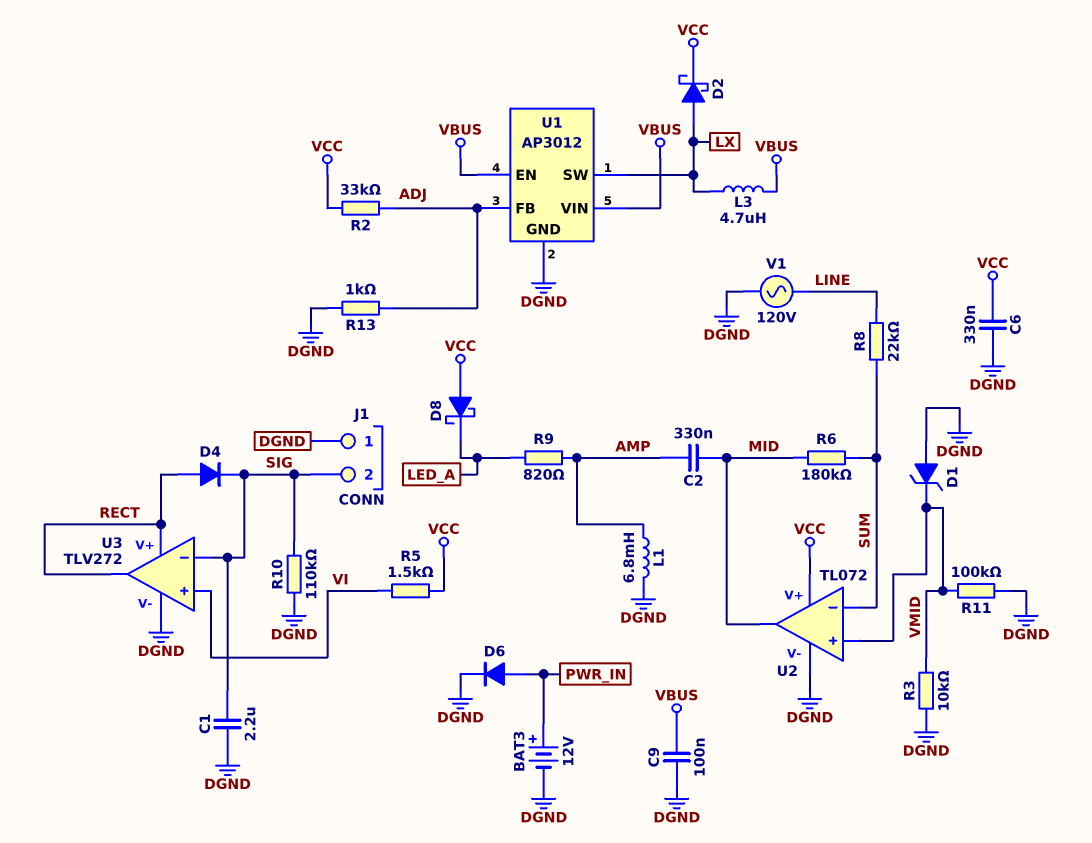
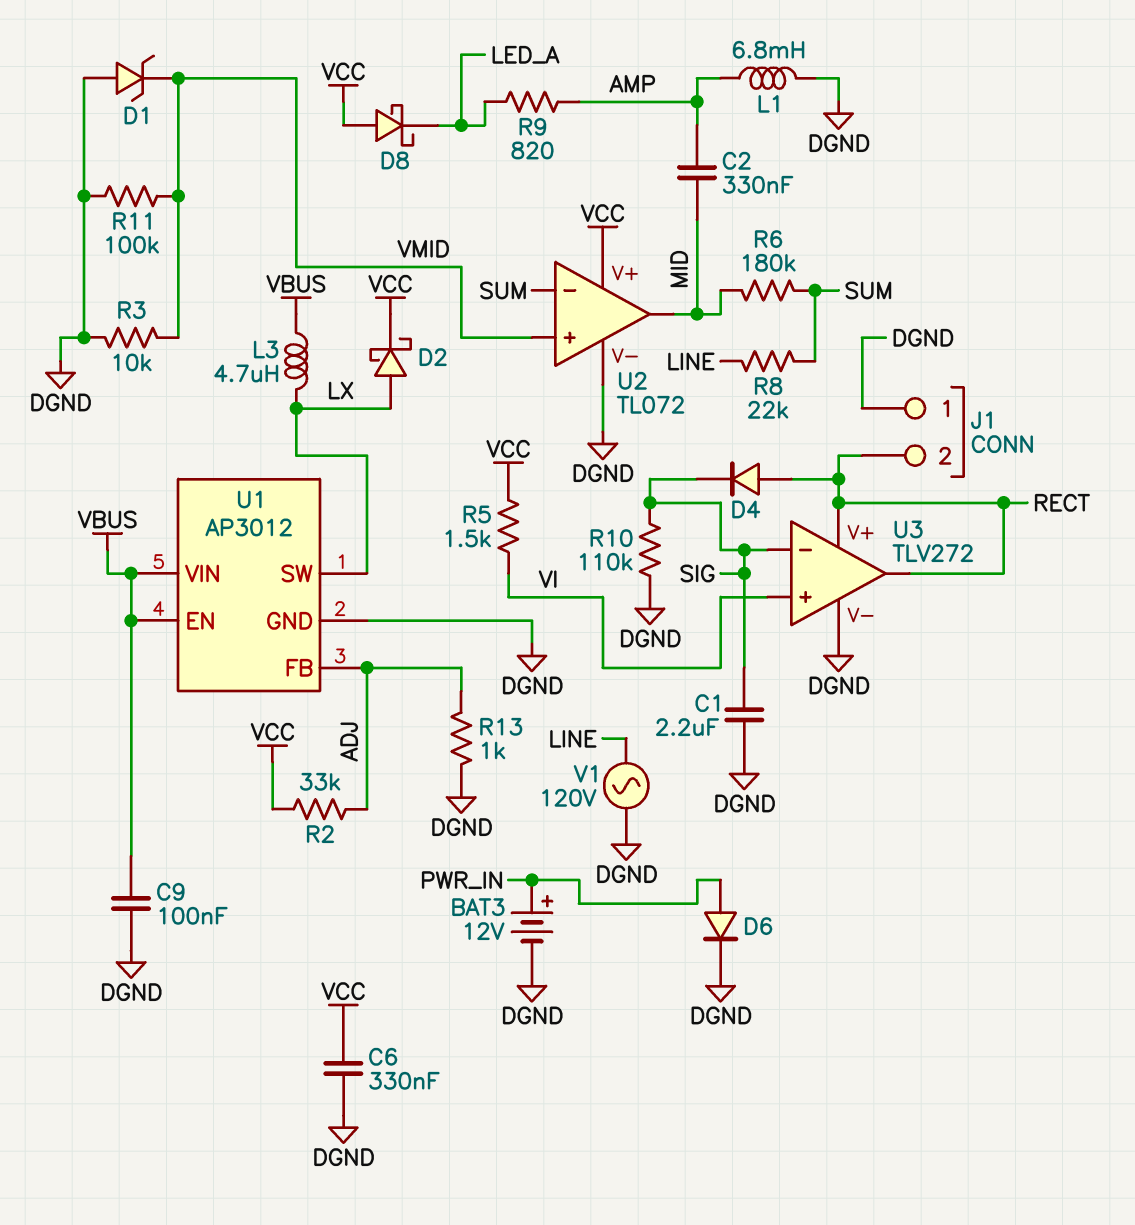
J1 pin 2: SIG -> RECT

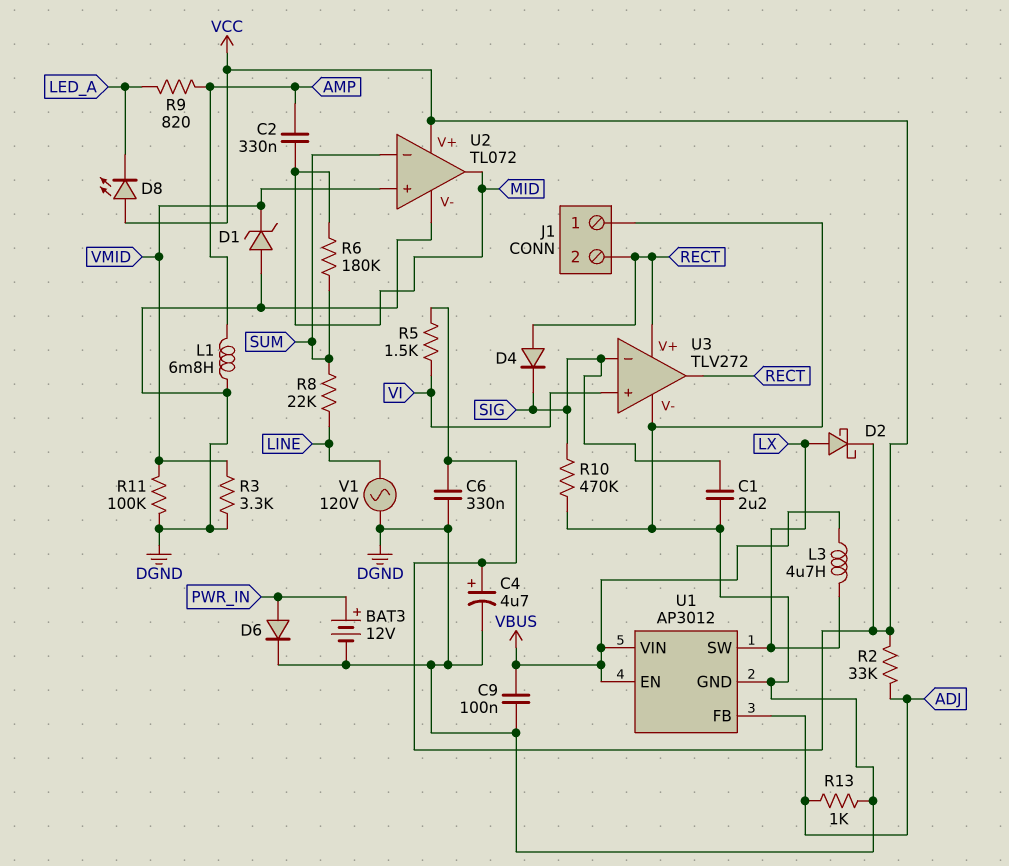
C4: none -> 4.7uF (plus VCC, minus DGND)
D8: schottky (A VCC, K LED_A) -> LED (A VCC, K LED_A)
R3: 10k (DGND, VMID) -> 3.3k (DGND, VMID)
R10: 110k (DGND, SIG) -> 470k (DGND, SIG)

